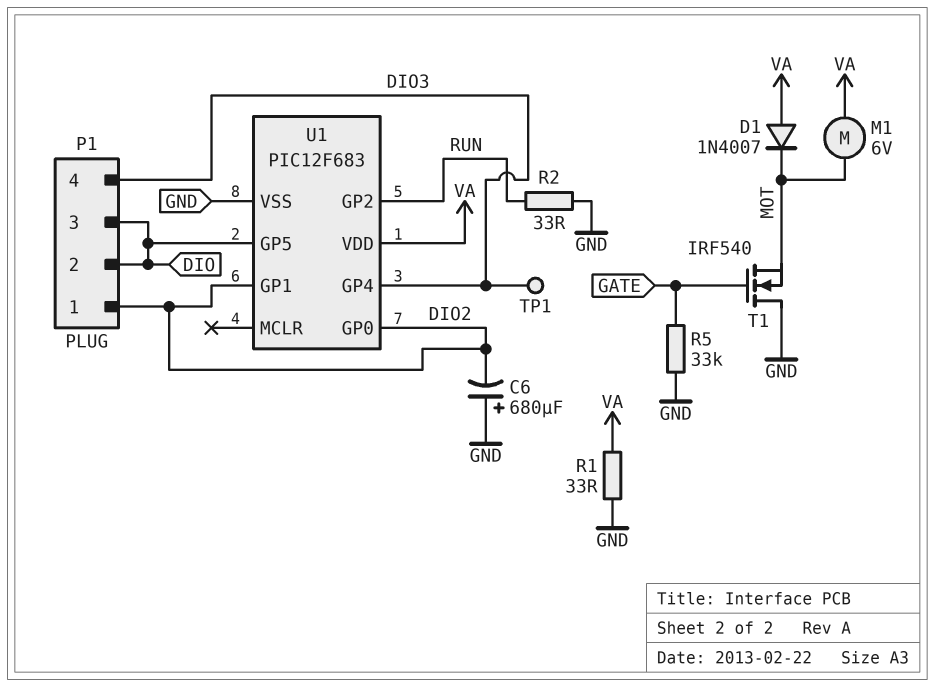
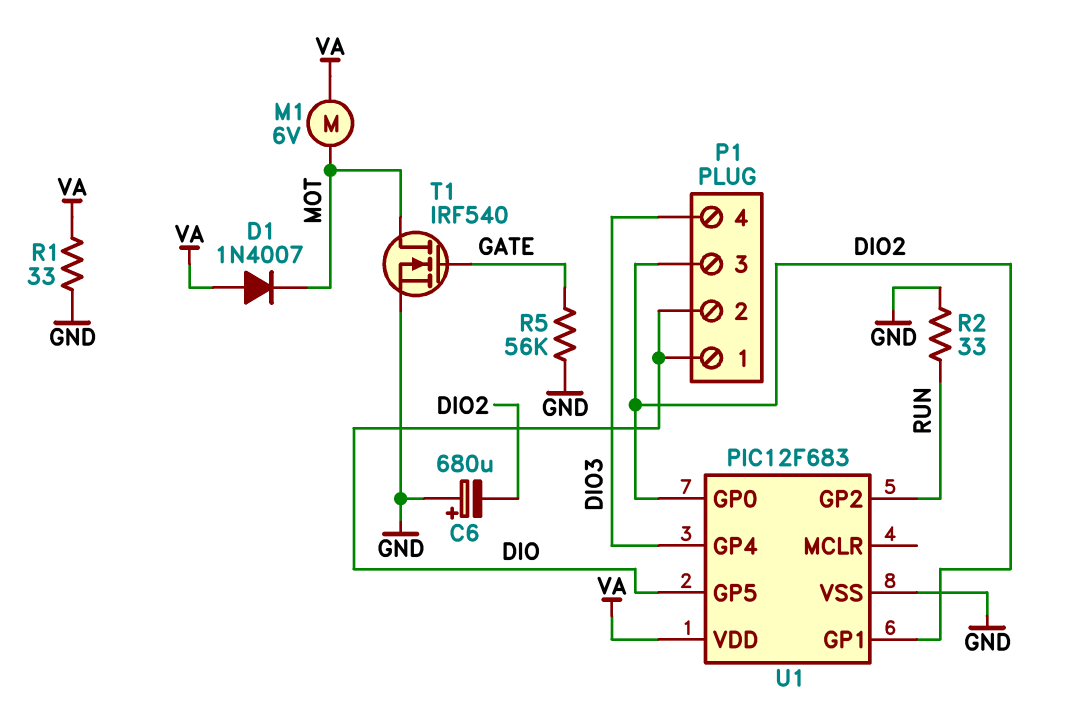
P1 pin 1: DIO2 -> DIO
P1 pin 3: DIO -> DIO2
R5: 33k (GATE, GND) -> 56k (GATE, GND)
T1: NMOS IRF540 (G GATE, D GND, S MOT) -> NMOS IRF540 (G GATE, D MOT, S GND)
TP1: test point (DIO3) -> none

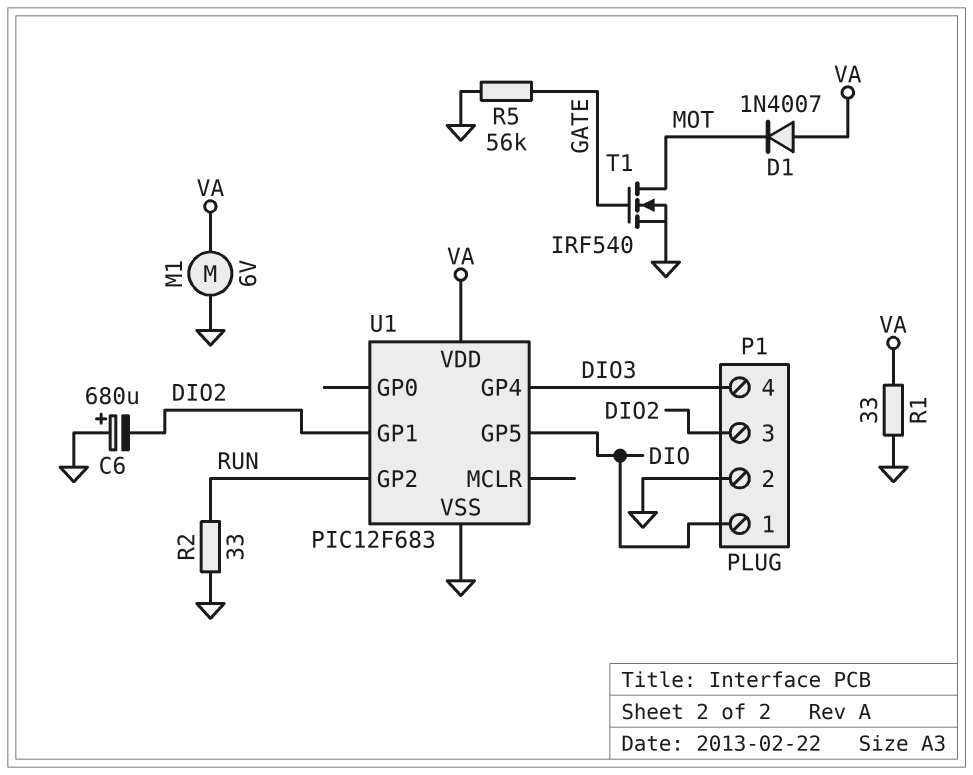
M1: motor 6V (MOT, VA) -> motor 6V (GND, VA)
P1 pin 2: DIO -> GND
U1 pin GP0: DIO2 -> none

